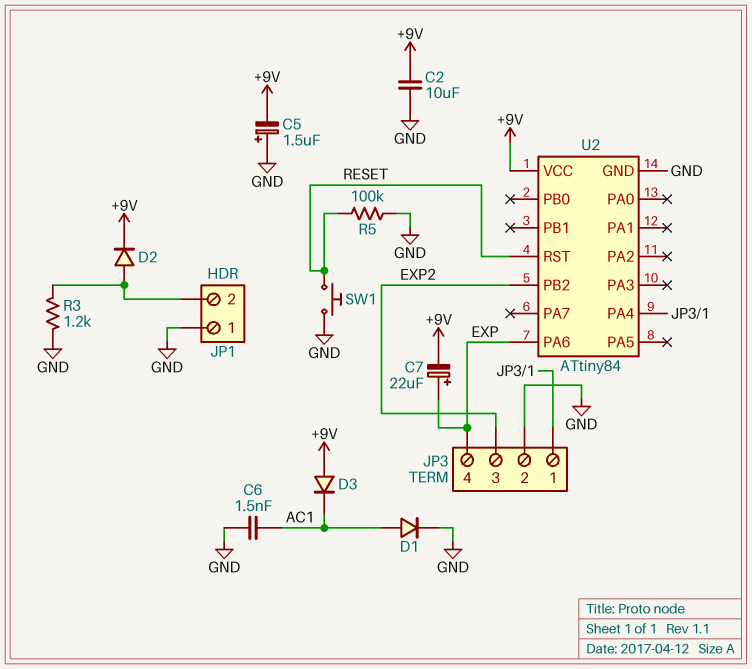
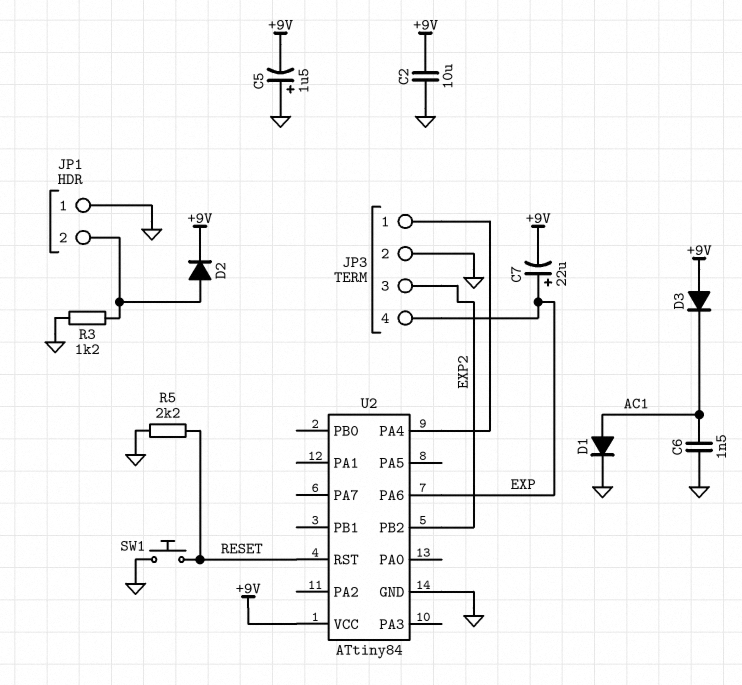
R5: 100k (GND, RESET) -> 2.2k (GND, RESET)

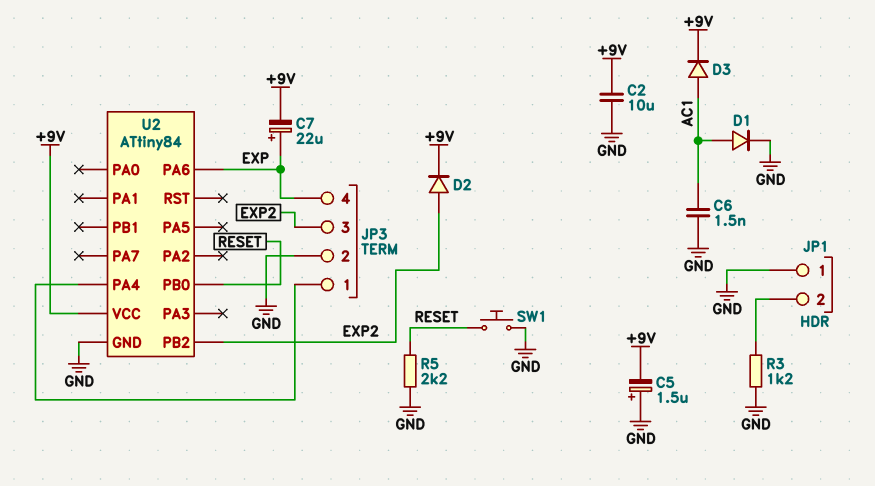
D2: diode (A JP1/2, K +9V) -> diode (A EXP2, K +9V)
D3: diode (A +9V, K AC1) -> diode (A AC1, K +9V)
U2 pin PB0: none -> RESET
U2 pin RST: RESET -> none

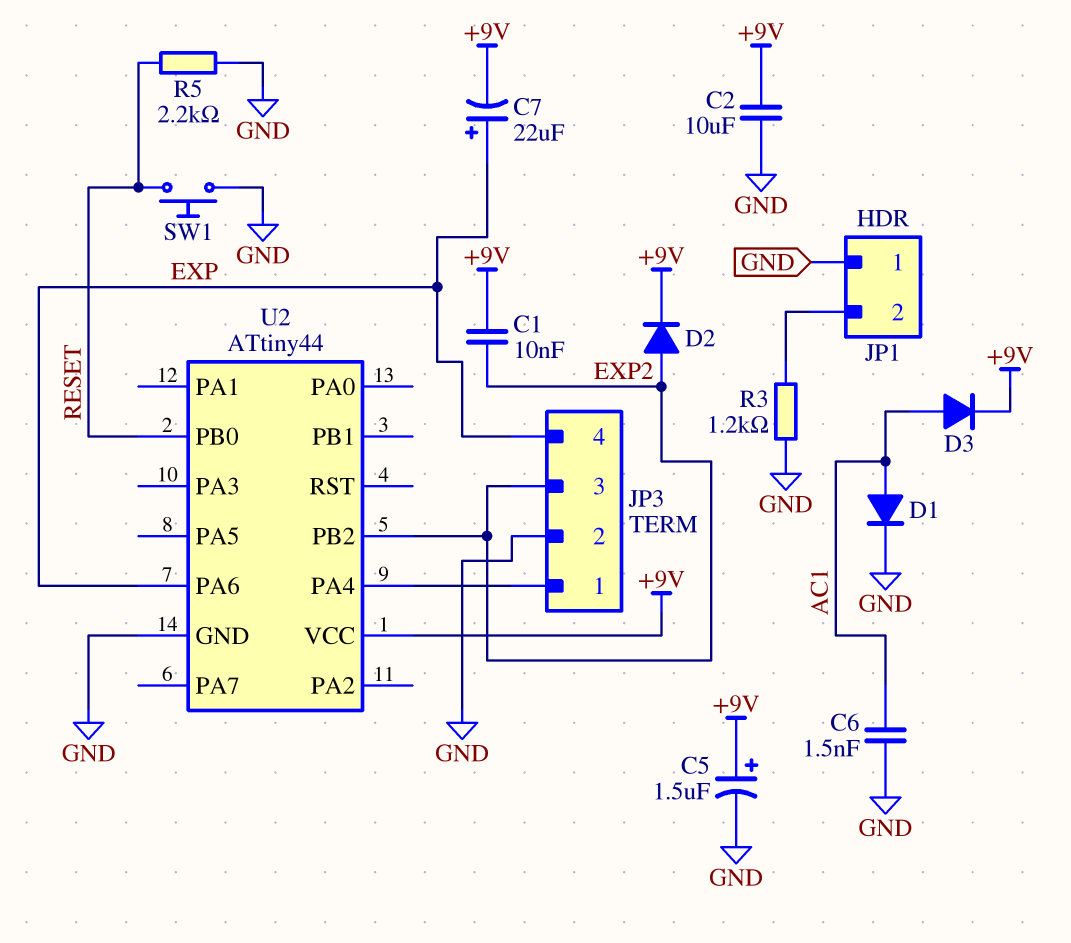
C1: none -> 10nF (+9V, EXP2)
C5: 1.5uF (plus GND, minus +9V) -> 1.5uF (plus +9V, minus GND)
U2: ATtiny84 -> ATtiny44

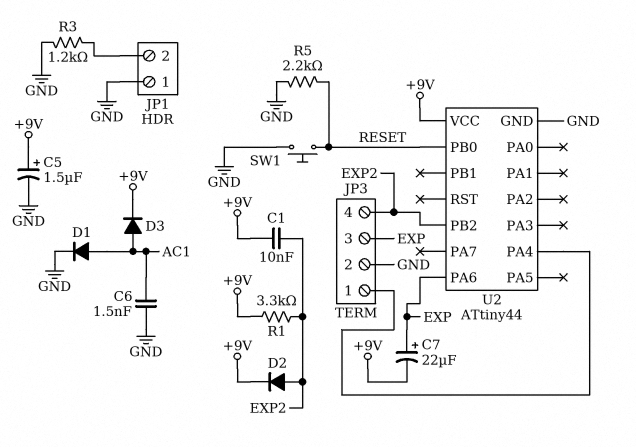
C2: 10uF (+9V, GND) -> none
JP3 pin 3: EXP2 -> EXP
JP3 pin 4: EXP -> EXP2
R1: none -> 3.3k (+9V, EXP2)

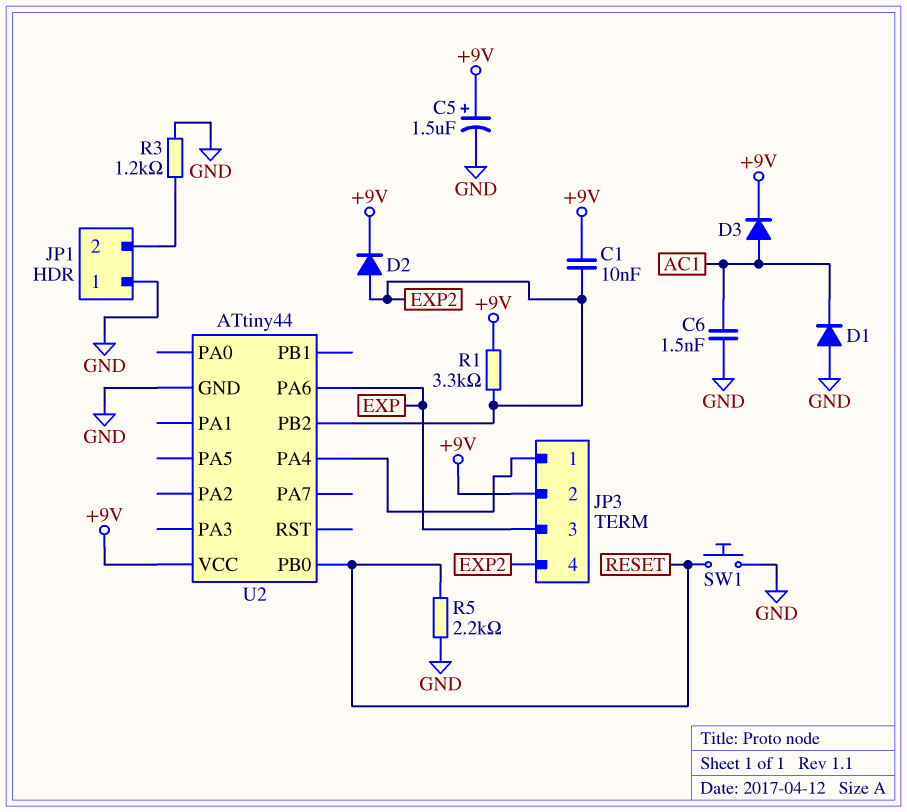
C7: 22uF (plus EXP, minus +9V) -> none
D1: diode (A AC1, K GND) -> diode (A GND, K AC1)
JP3 pin 2: GND -> +9V

